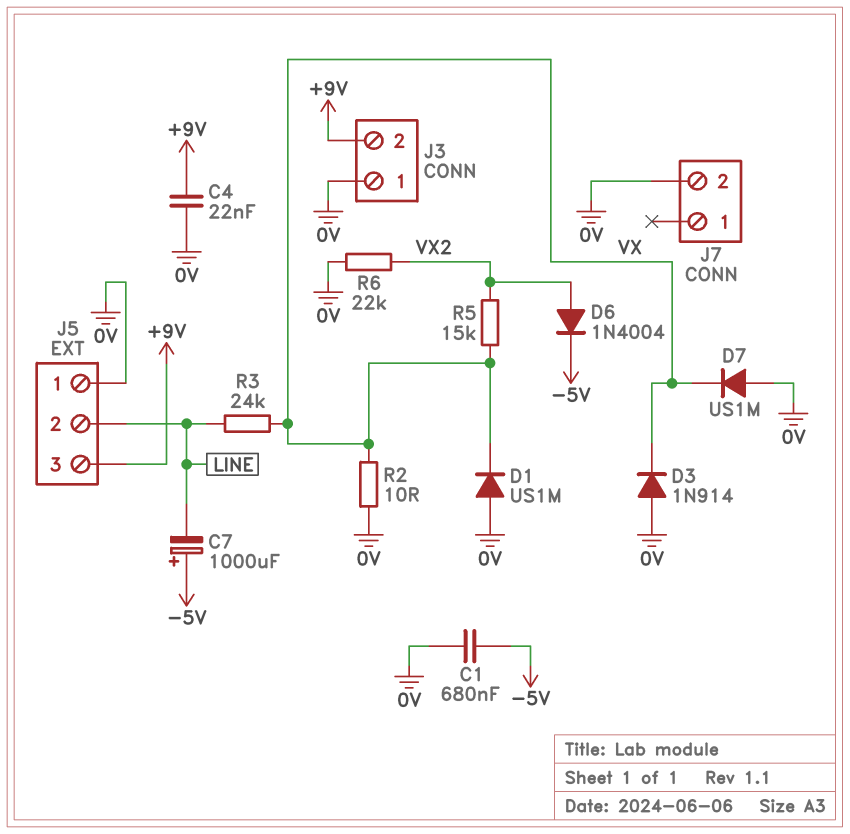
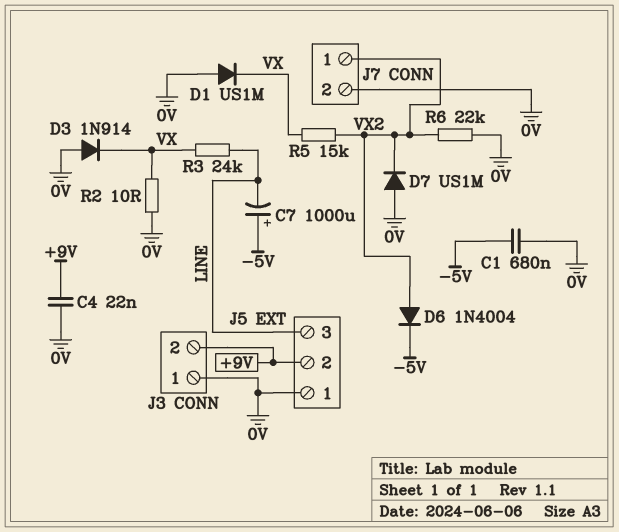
D7: diode US1M (A 0V, K VX) -> diode US1M (A 0V, K VX2)
J5 pin 2: LINE -> +9V
J5 pin 3: +9V -> LINE
J7 pin 1: none -> VX2

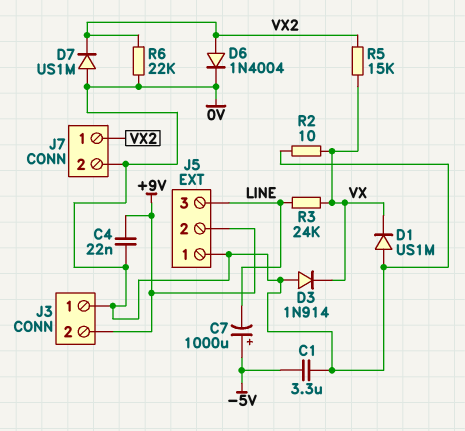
C1: 680nF (-5V, 0V) -> 3.3uF (-5V, 0V)
D6: diode 1N4004 (A VX2, K -5V) -> diode 1N4004 (A VX2, K 0V)

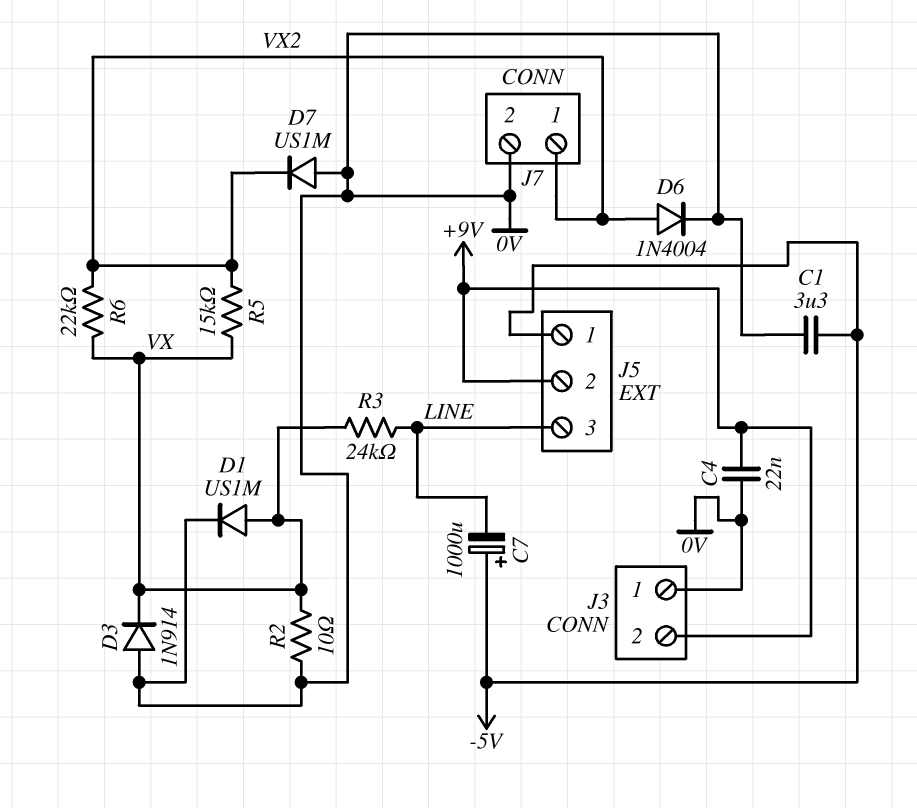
D1: diode US1M (A 0V, K VX) -> diode US1M (A VX, K 0V)
J5 pin 1: 0V -> -5V
R6: 22k (0V, VX2) -> 22k (VX, VX2)

